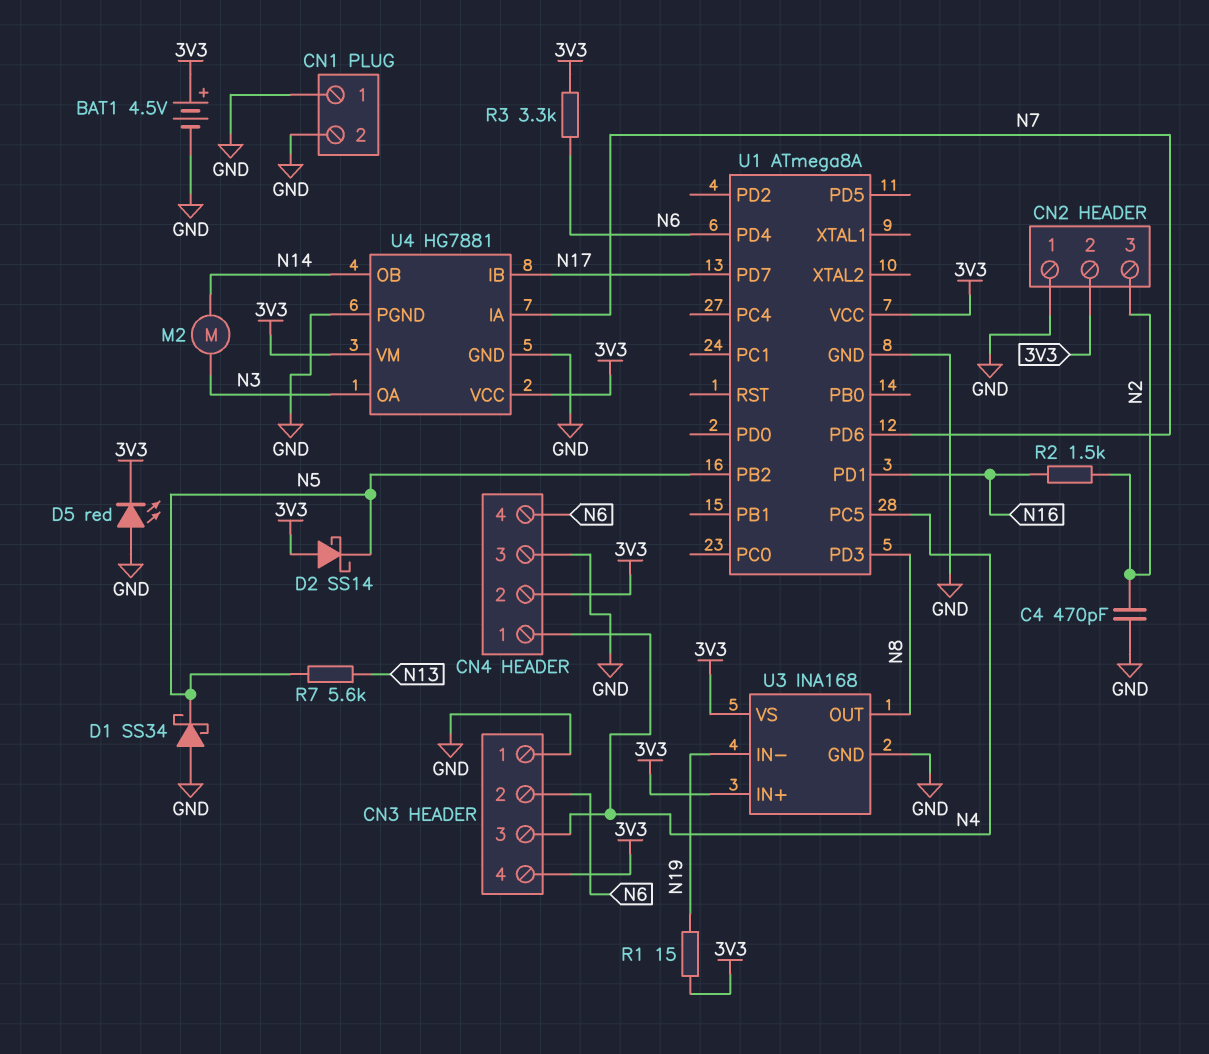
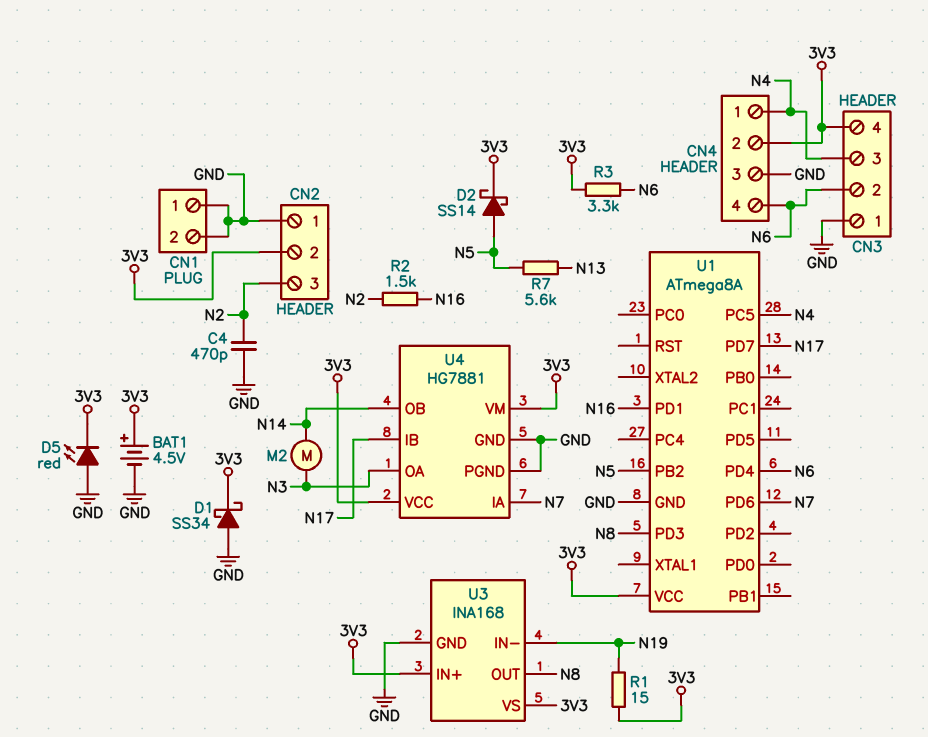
D1: schottky SS34 (A GND, K N5) -> schottky SS34 (A GND, K 3V3)
D2: schottky SS14 (A 3V3, K N5) -> schottky SS14 (A N5, K 3V3)

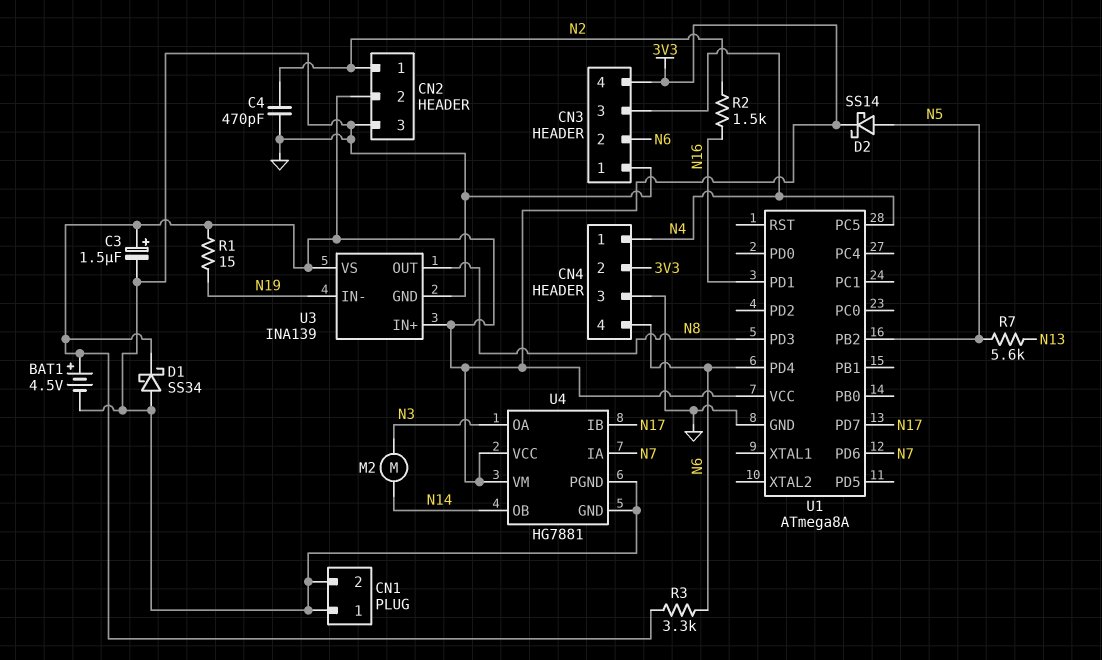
C3: none -> 1.5uF (plus 3V3, minus GND)
CN2 pin 1: GND -> N2
CN2 pin 3: N2 -> GND
D5: LED red (A GND, K 3V3) -> none
U3: INA168 -> INA139

